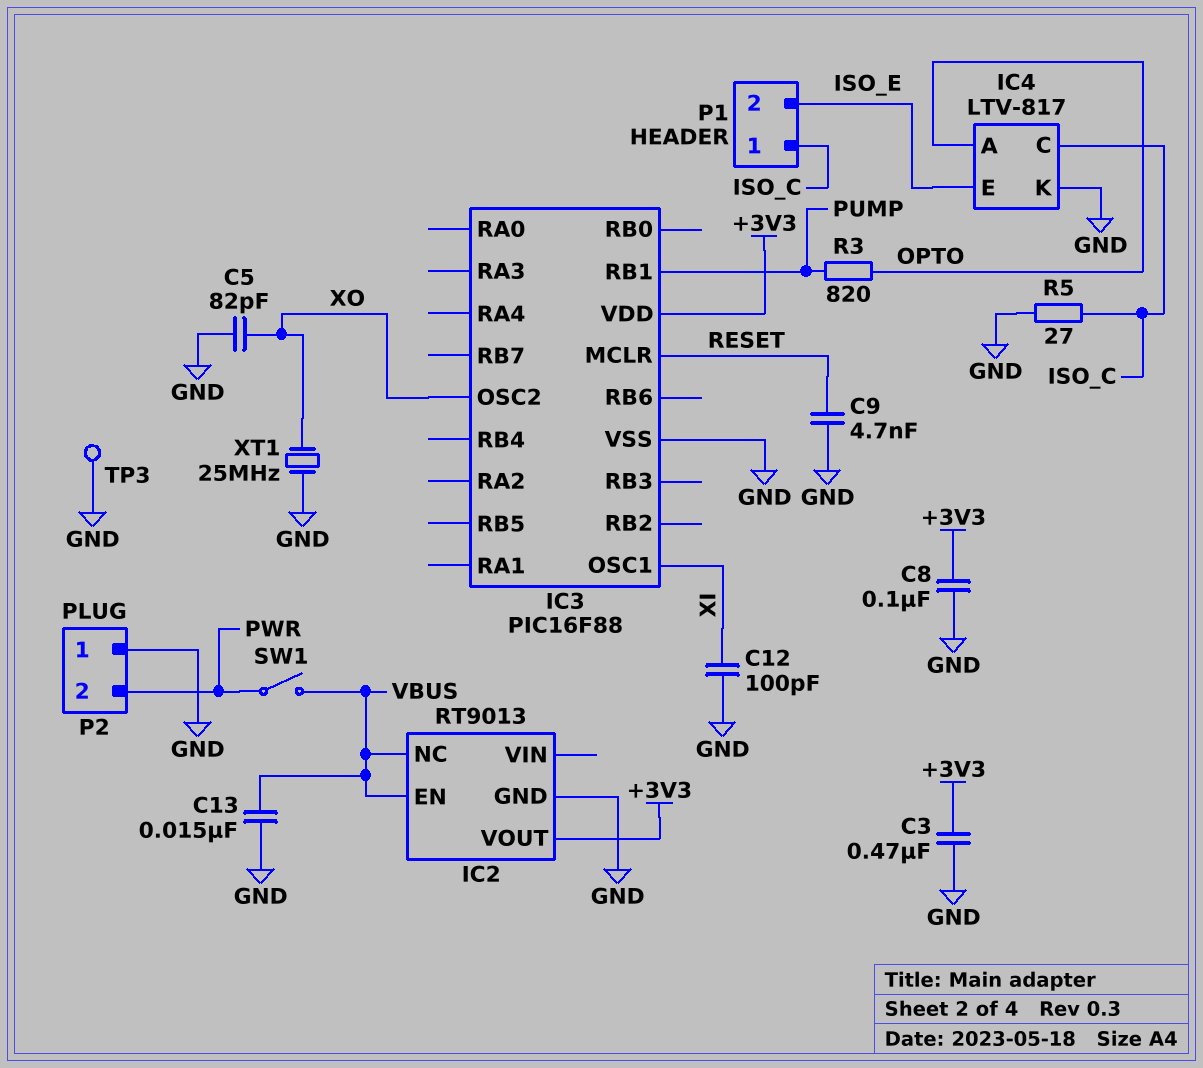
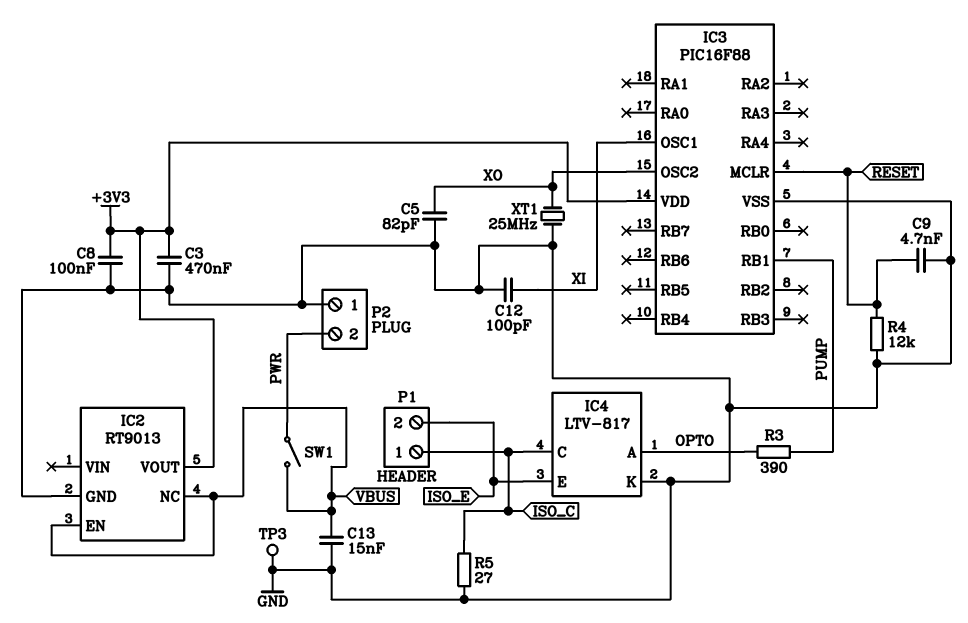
R3: 820 (OPTO, PUMP) -> 390 (OPTO, PUMP)
R4: none -> 12k (GND, RESET)

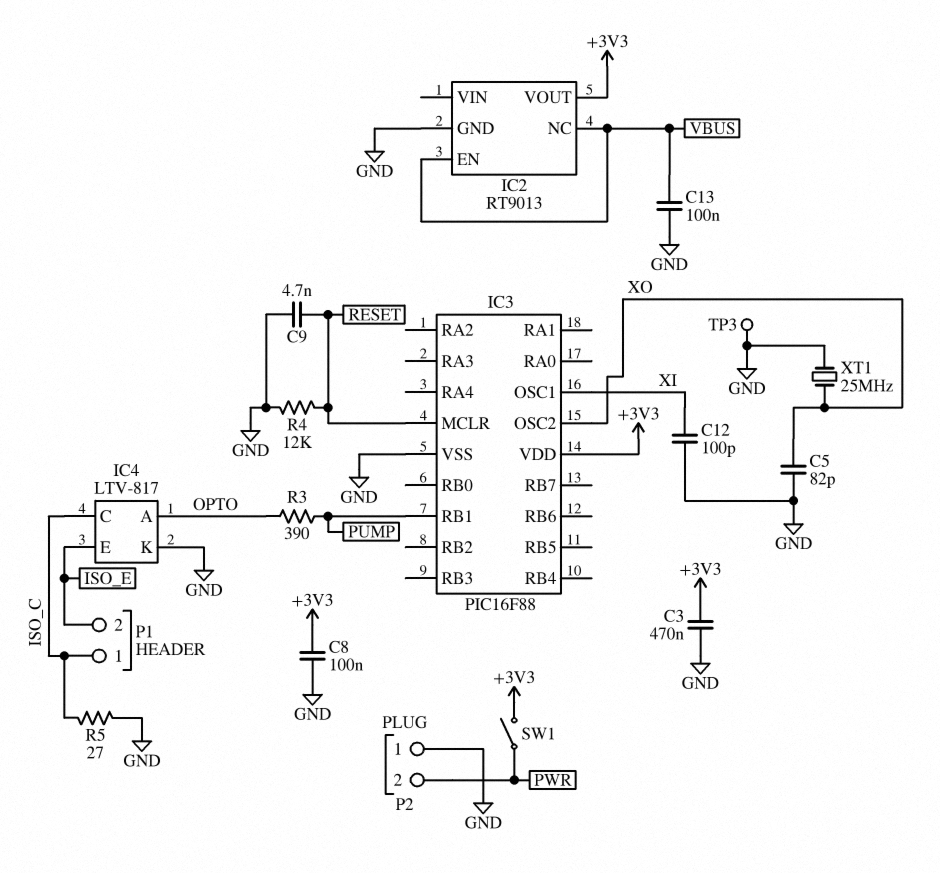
C13: 15nF (GND, VBUS) -> 100nF (GND, VBUS)
SW1: switch (PWR, VBUS) -> switch (+3V3, PWR)

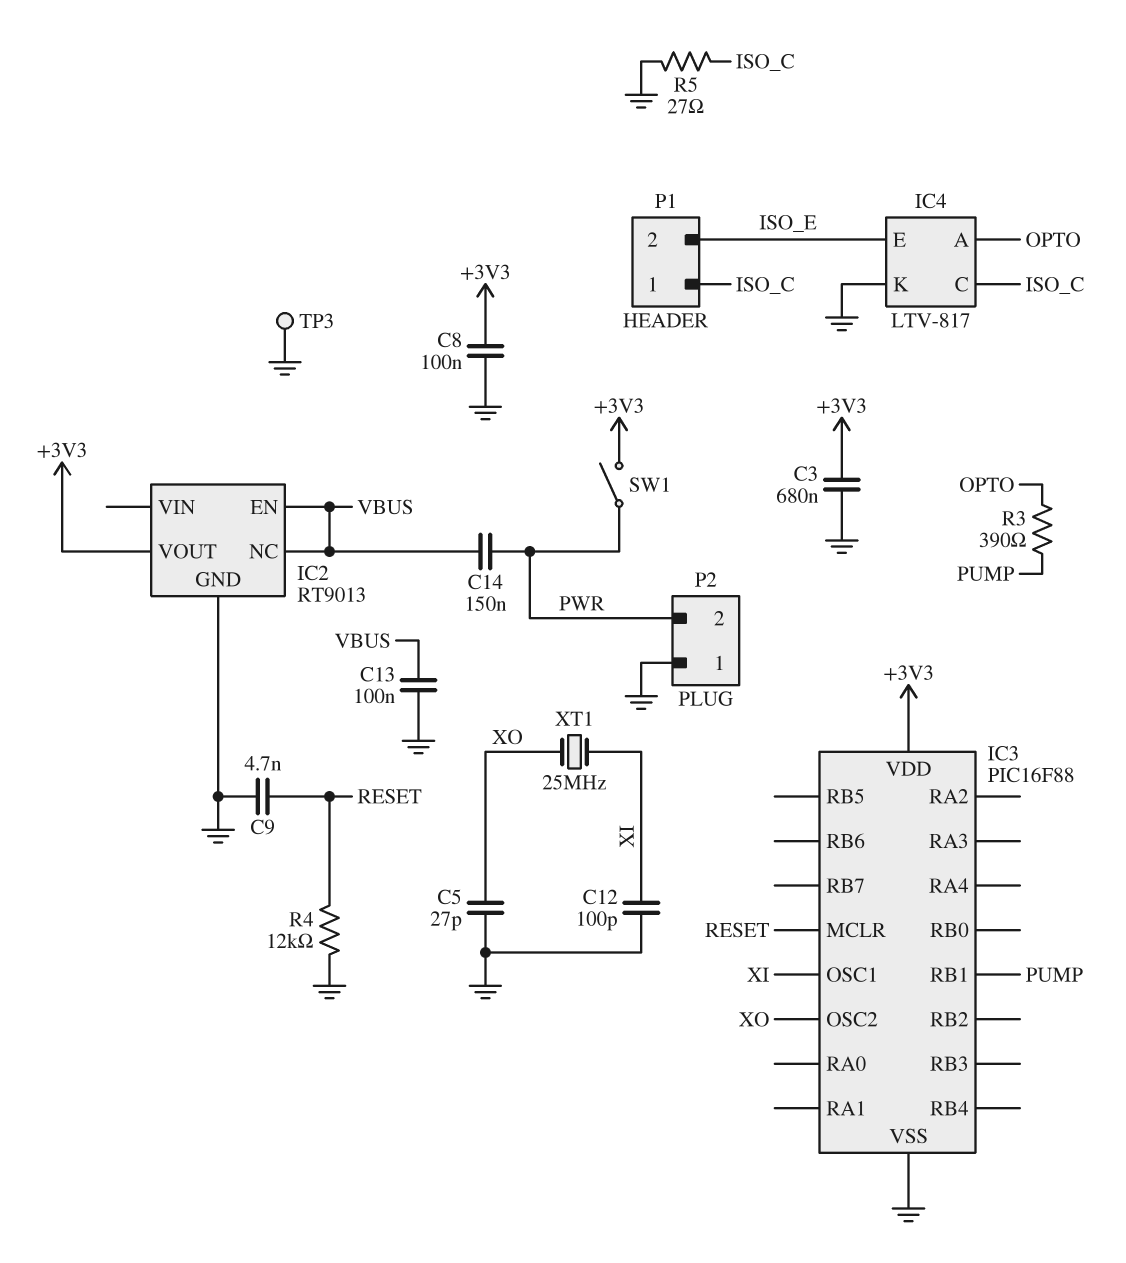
C3: 470nF (+3V3, GND) -> 680nF (+3V3, GND)
C5: 82pF (GND, XO) -> 27pF (GND, XO)
C14: none -> 150nF (PWR, VBUS)
XT1: 25MHz (GND, XO) -> 25MHz (XI, XO)

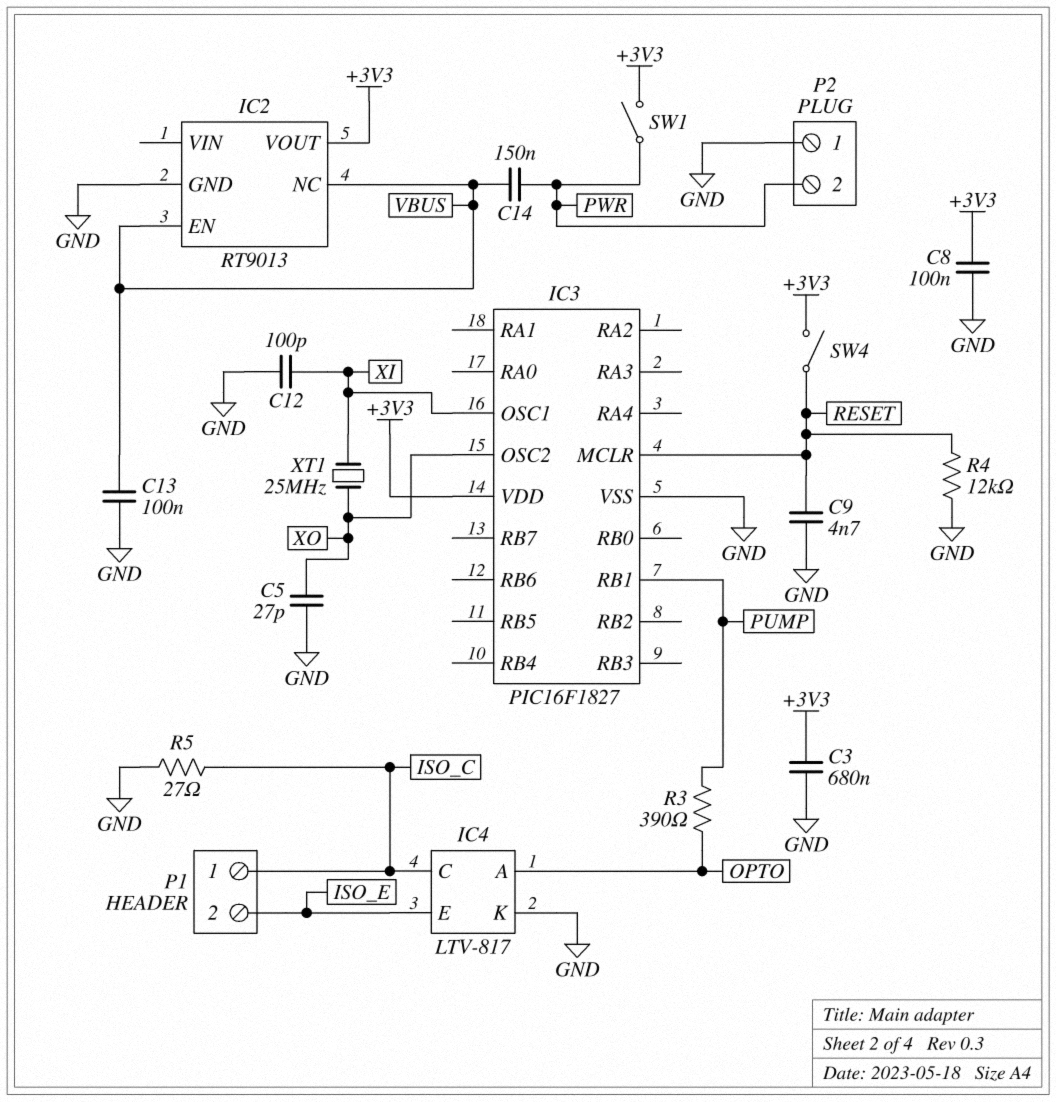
IC3: PIC16F88 -> PIC16F1827
SW4: none -> switch (+3V3, RESET)
TP3: test point (GND) -> none

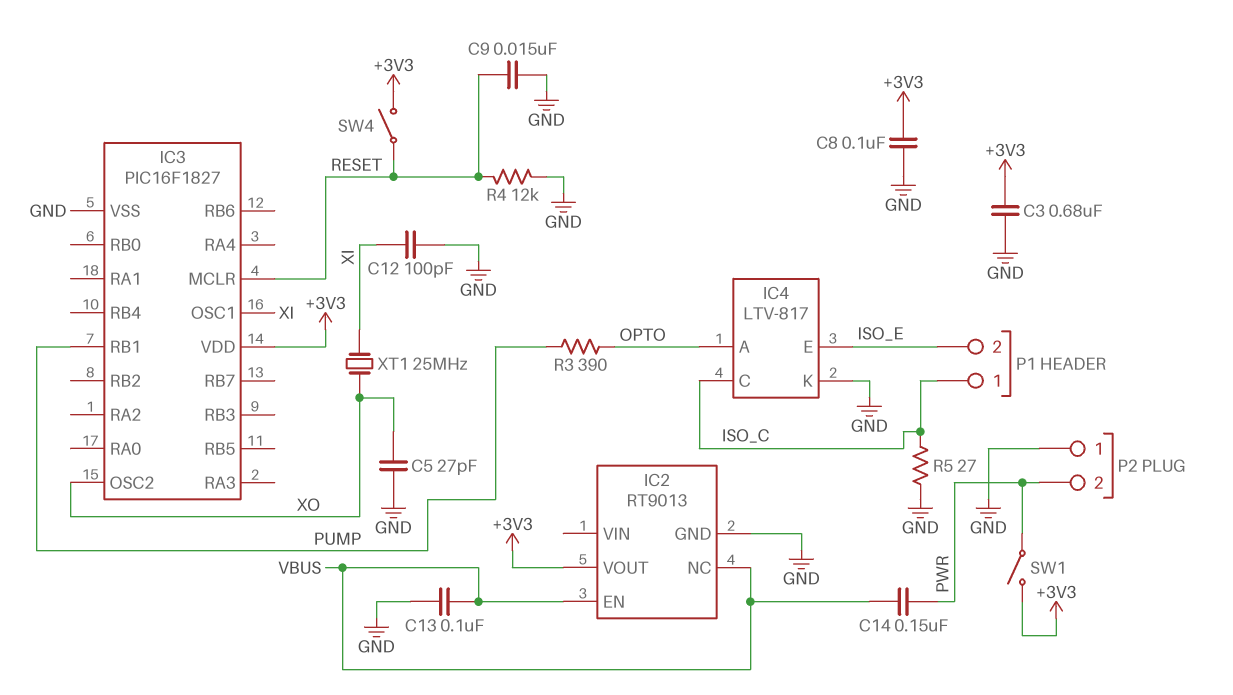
C9: 4.7nF (GND, RESET) -> 15nF (GND, RESET)

